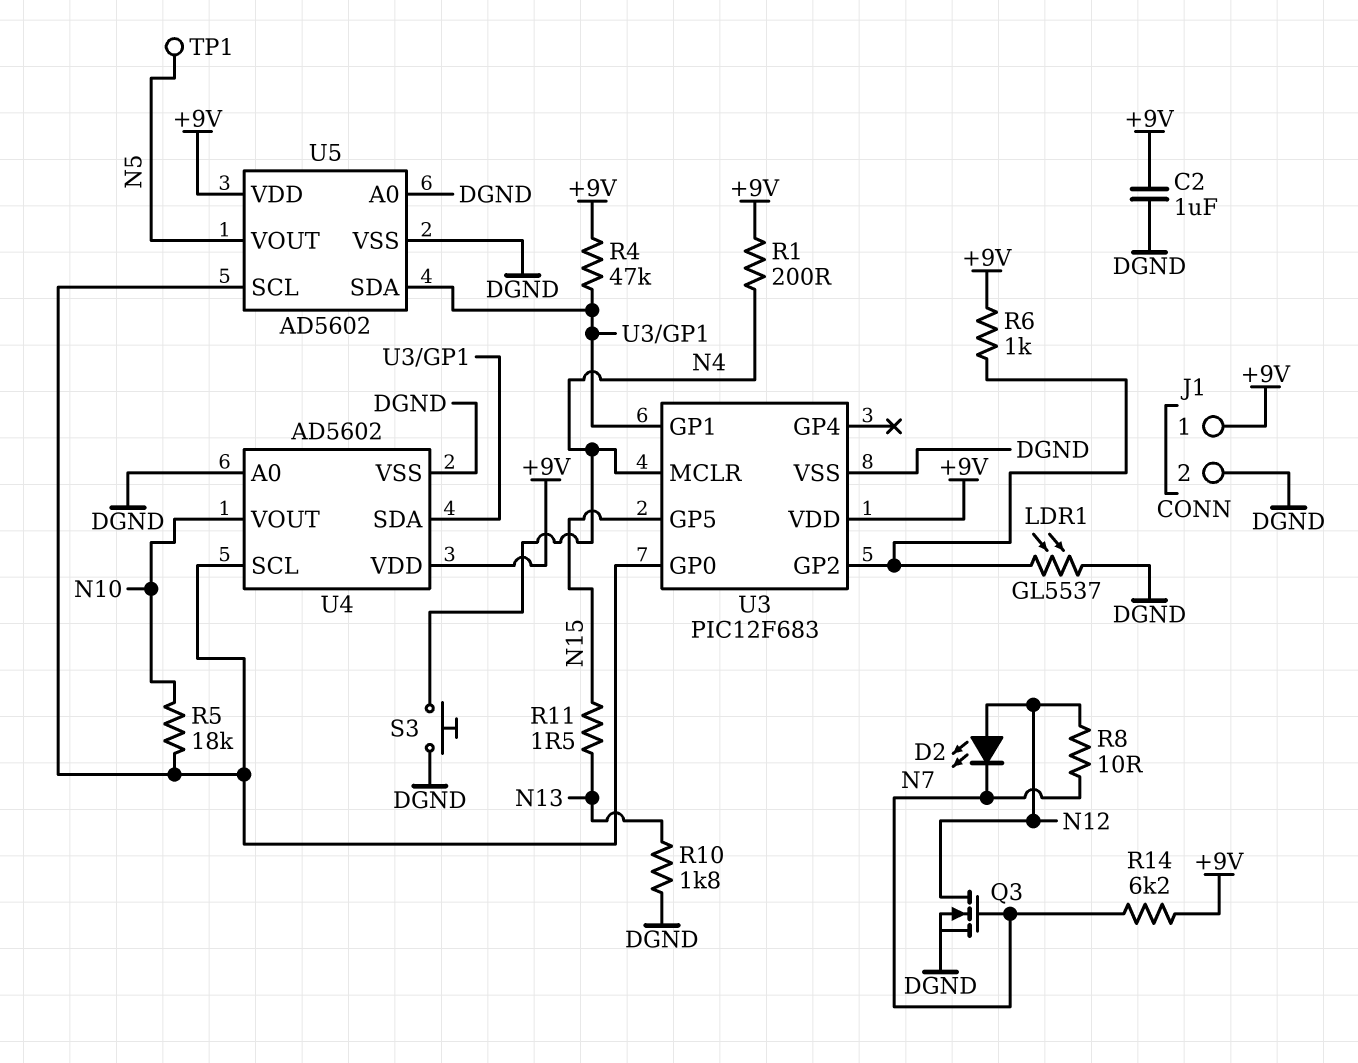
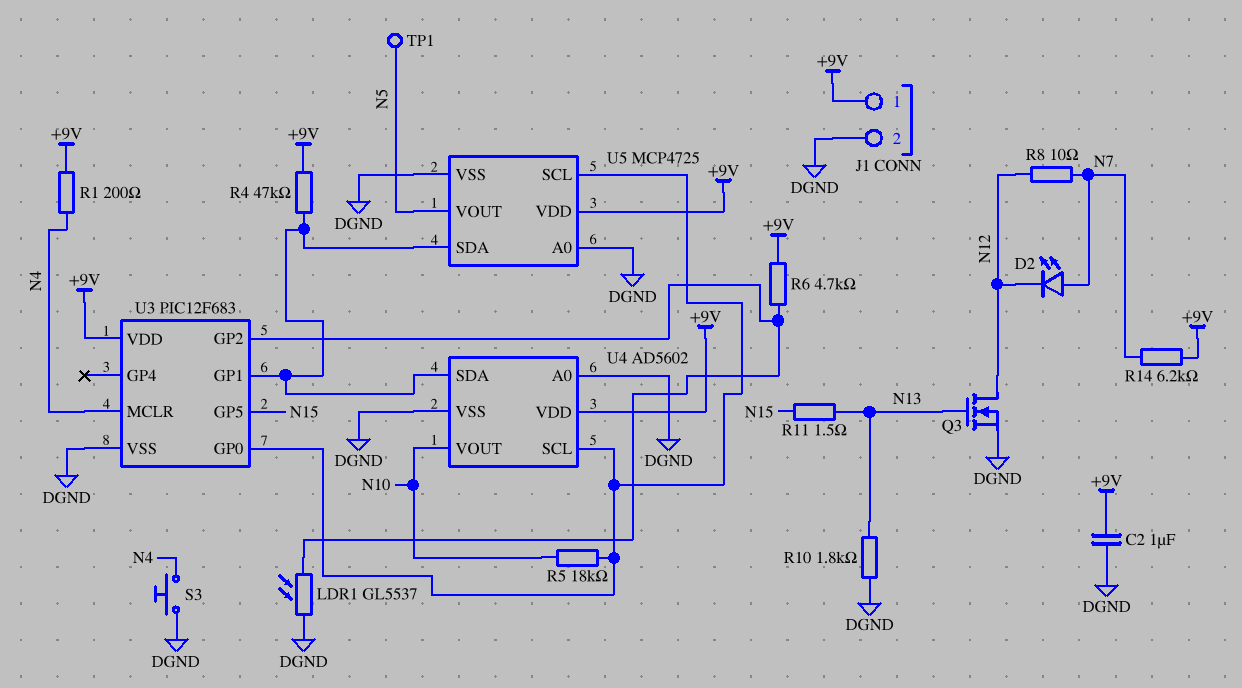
D2: LED (A N12, K N7) -> LED (A N7, K N12)
Q3: NMOS (G N7, D N12, S DGND) -> NMOS (G N13, D N12, S DGND)
R6: 1k (+9V, U3/GP2) -> 4.7k (+9V, U3/GP2)
U5: AD5602 -> MCP4725

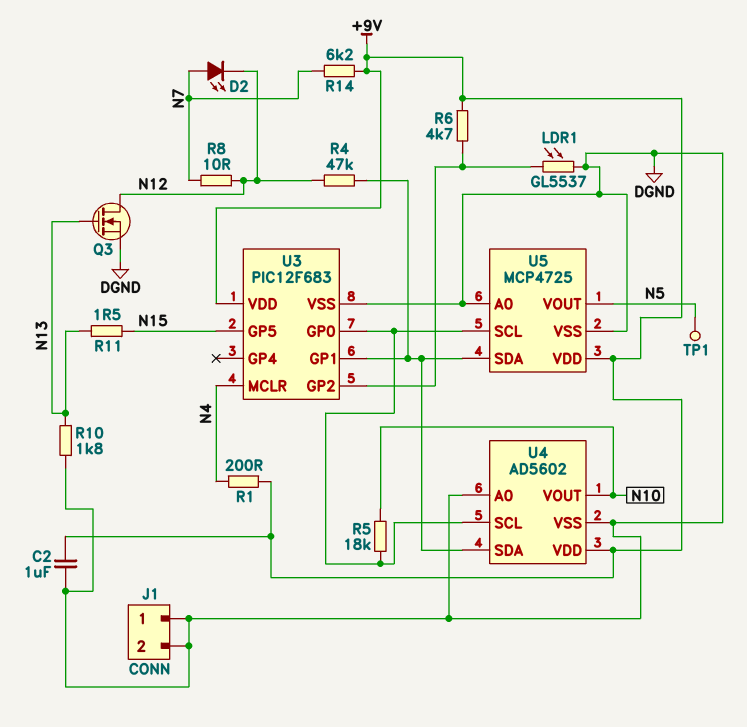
J1 pin 1: +9V -> DGND
R4: 47k (+9V, U3/GP1) -> 47k (N12, U3/GP1)
S3: button (DGND, N4) -> none

